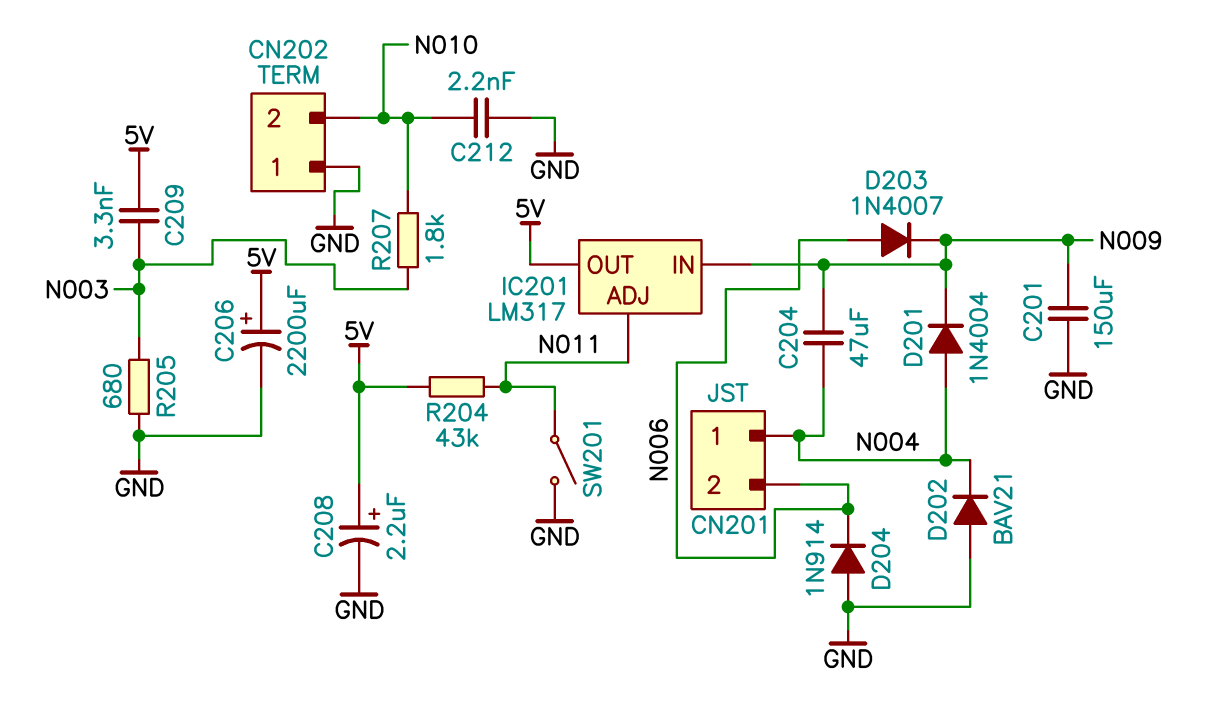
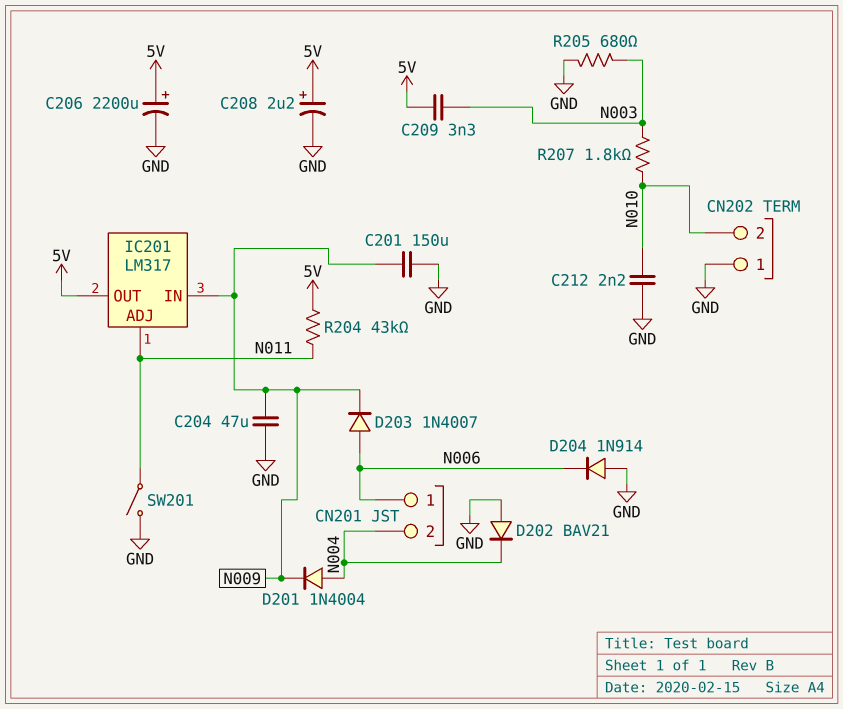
C204: 47uF (N004, N009) -> 47uF (GND, N009)
CN201 pin 1: N004 -> N006
CN201 pin 2: N006 -> N004

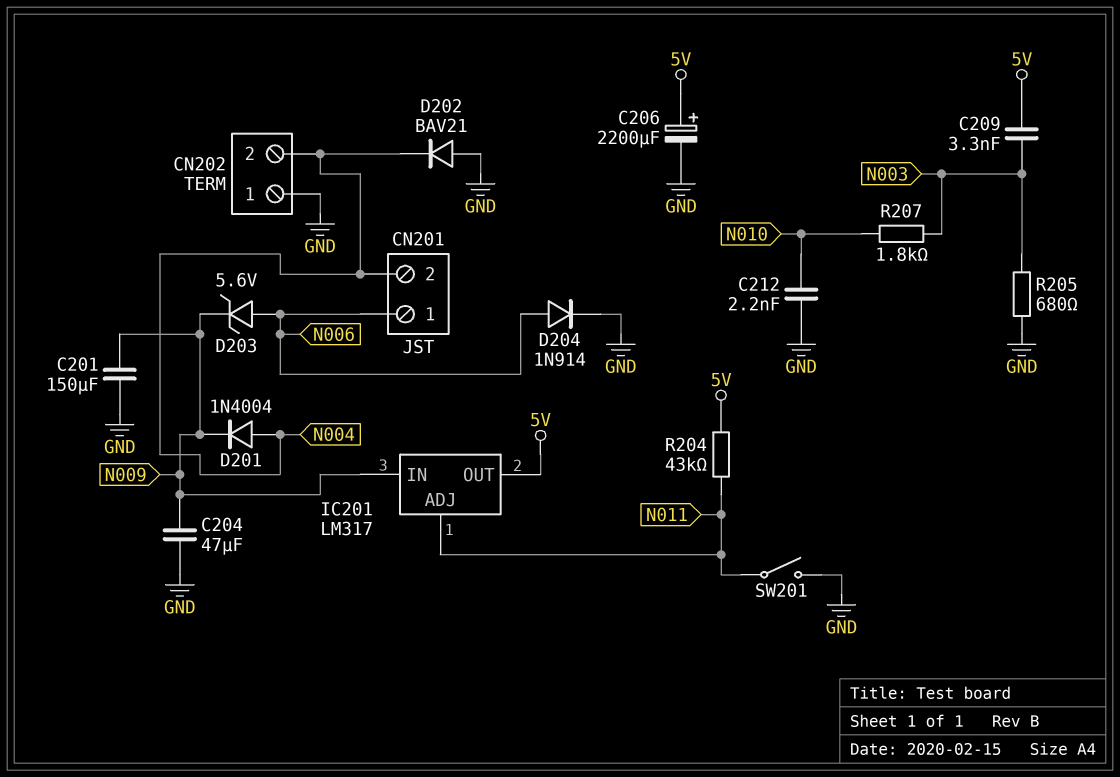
C208: 2.2uF (plus 5V, minus GND) -> none
CN202 pin 2: N010 -> N004
D203: diode 1N4007 (A N006, K N009) -> zener 5.6V (A N006, K N009)
D204: diode 1N914 (A GND, K N006) -> diode 1N914 (A N006, K GND)

